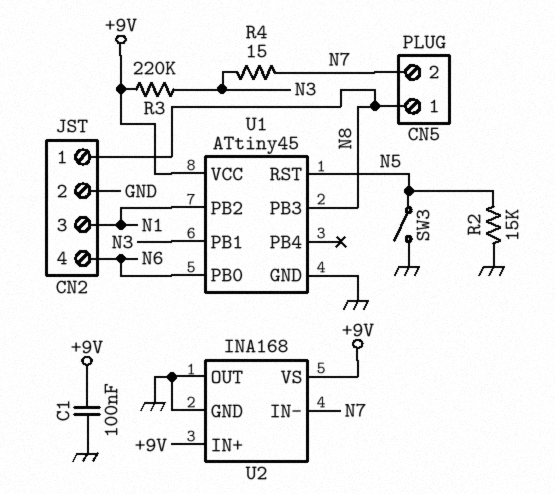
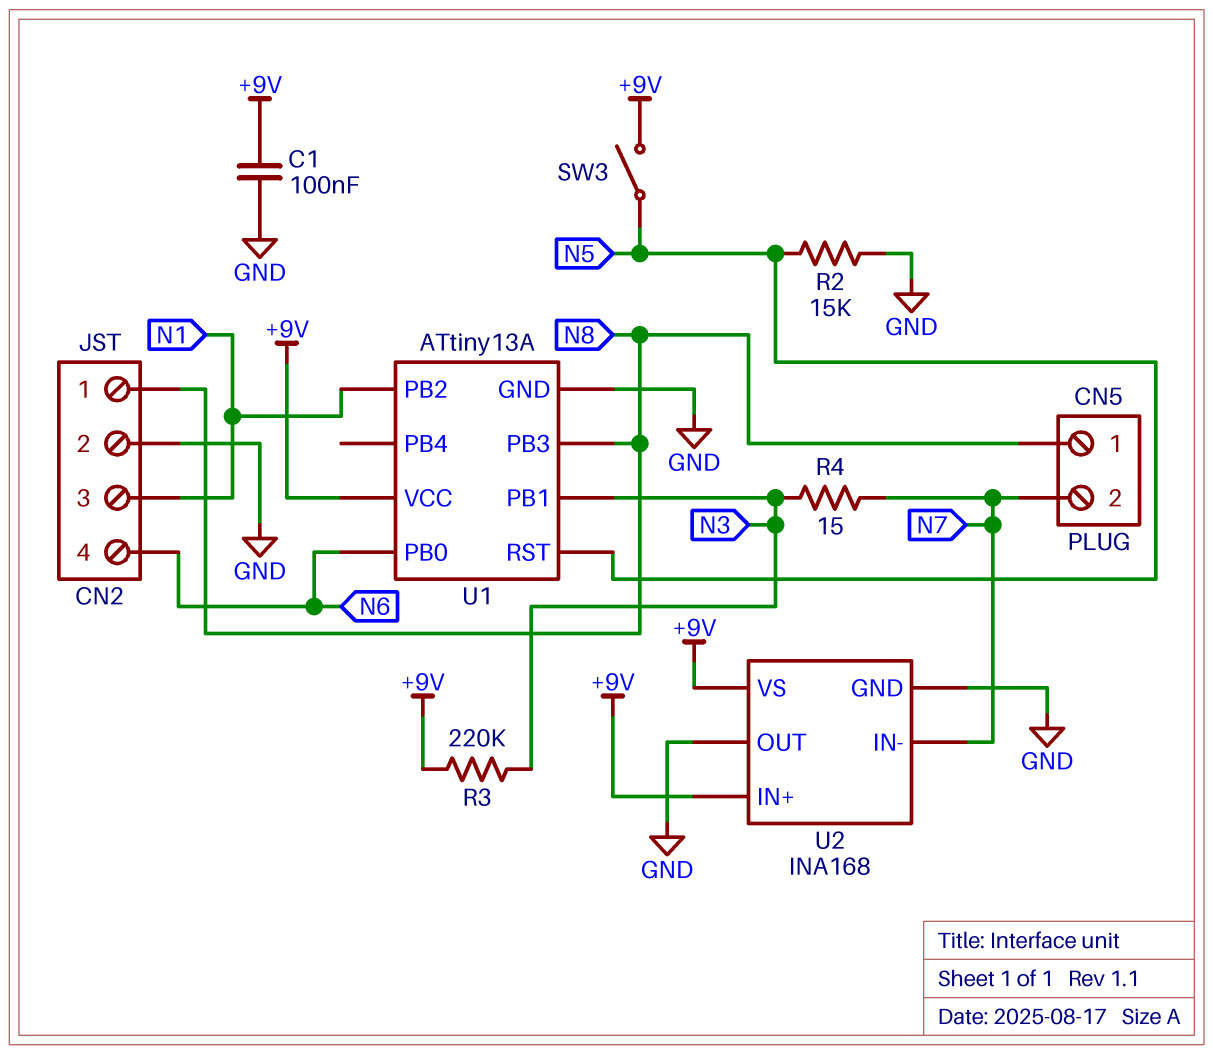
SW3: switch (GND, N5) -> switch (+9V, N5)
U1: ATtiny45 -> ATtiny13A

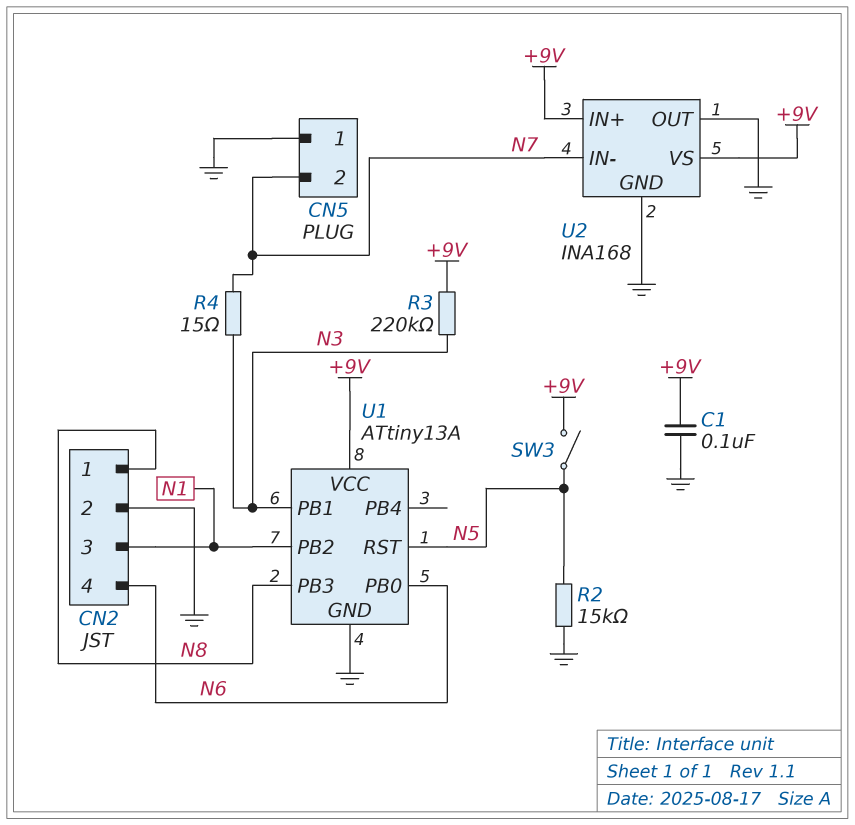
CN5 pin 1: N8 -> GND

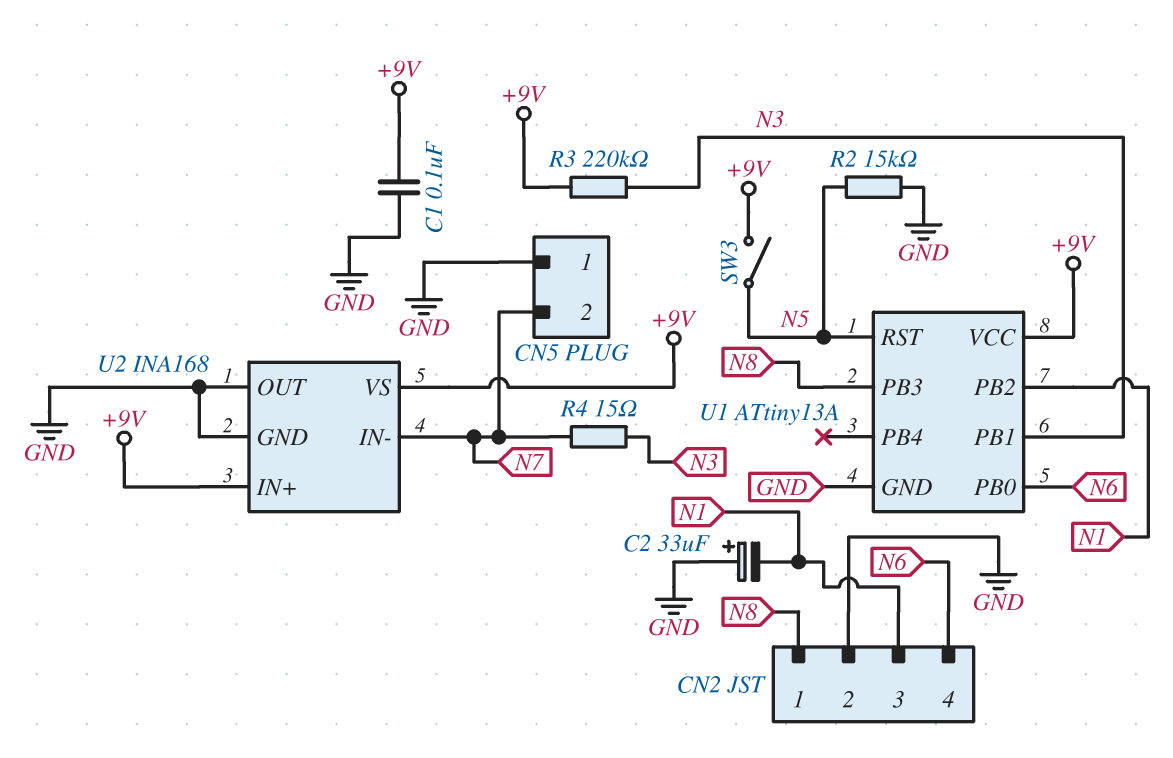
C2: none -> 33uF (plus GND, minus N1)

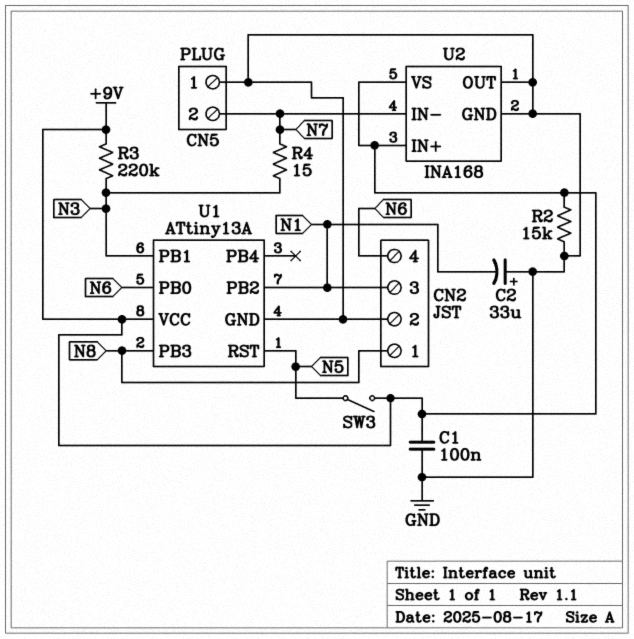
R2: 15k (GND, N5) -> 15k (+9V, GND)

